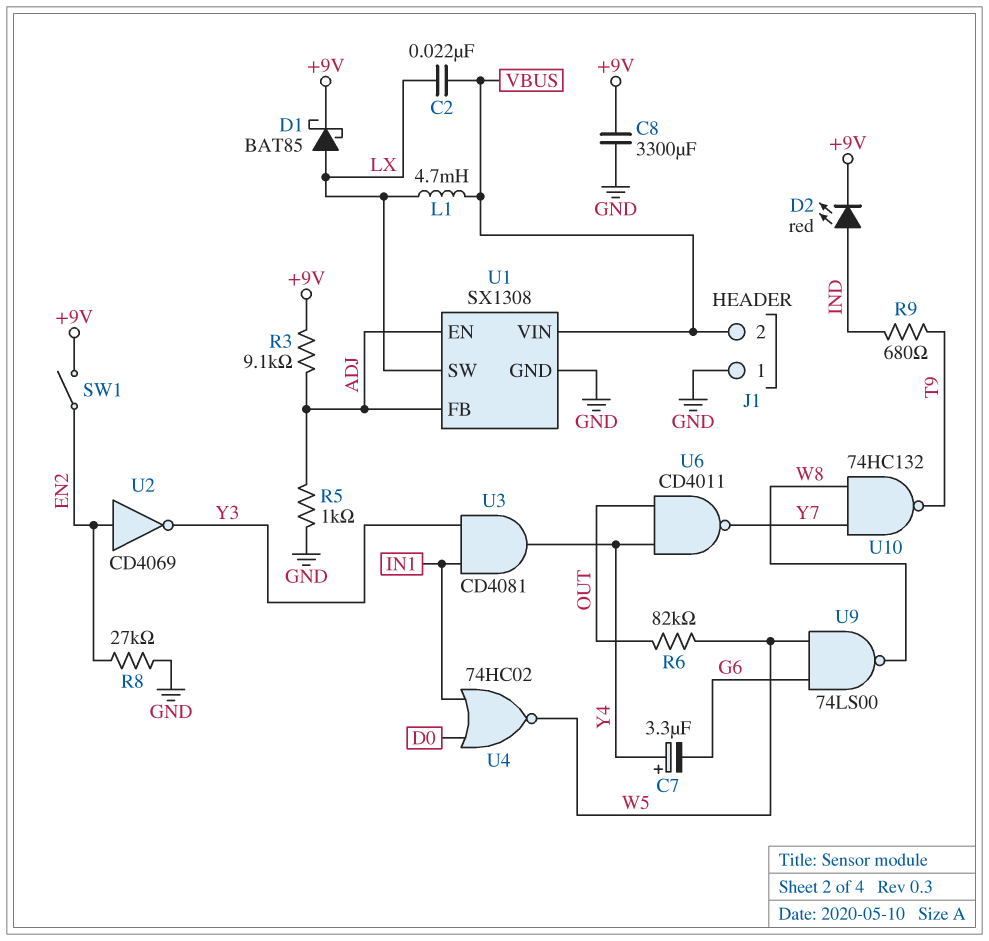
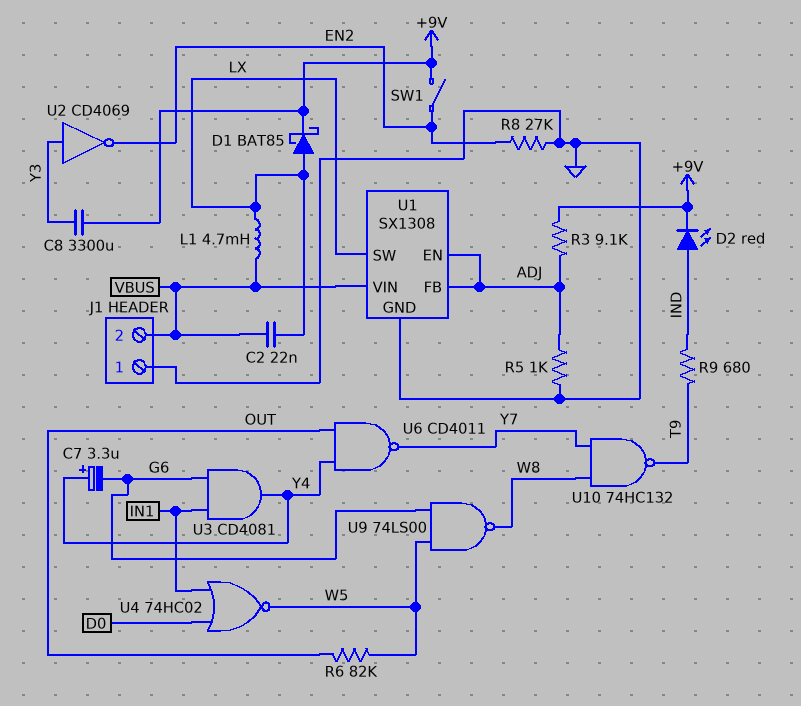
C8: 3300uF (+9V, GND) -> 3300uF (+9V, Y3)
U2: NOT CD4069 (in EN2, out Y3) -> NOT CD4069 (in Y3, out EN2)
U3: AND CD4081 (in IN1, in Y3, out Y4) -> AND CD4081 (in G6, in IN1, out Y4)

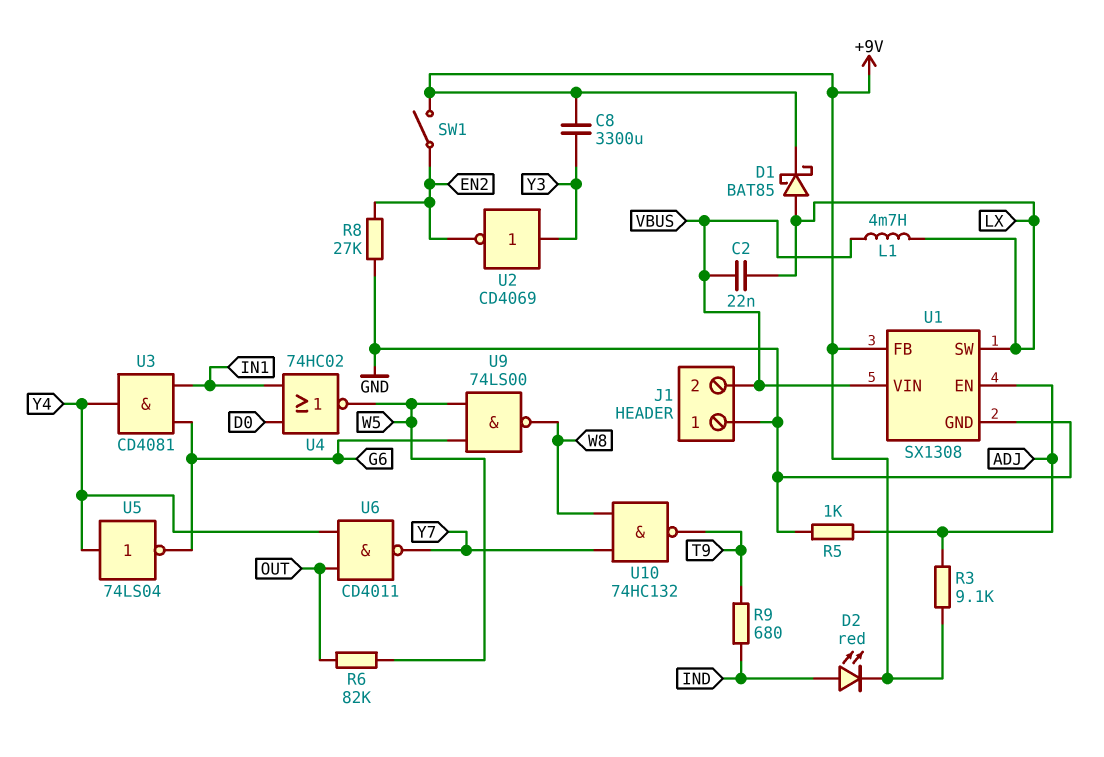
C7: 3.3uF (plus Y4, minus G6) -> none
U1 pin FB: ADJ -> +9V
U5: none -> NOT 74LS04 (in Y4, out G6)

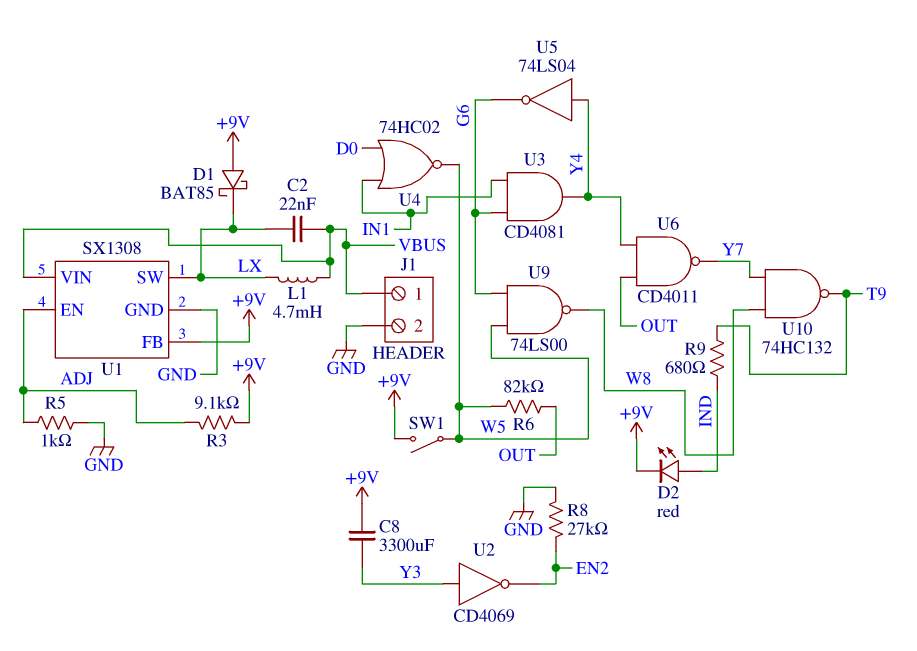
D1: schottky BAT85 (A LX, K +9V) -> schottky BAT85 (A +9V, K LX)
J1 pin 1: GND -> VBUS
J1 pin 2: VBUS -> GND
SW1: switch (+9V, EN2) -> switch (+9V, W5)

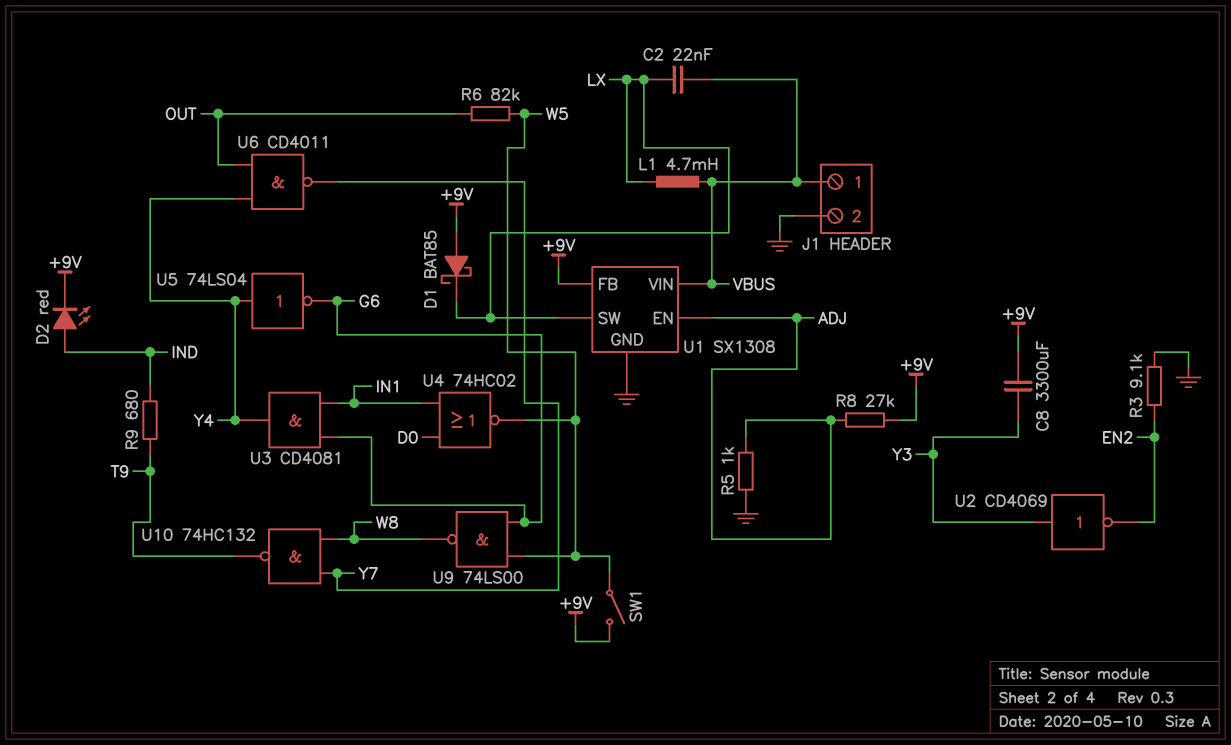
R3: 9.1k (+9V, ADJ) -> 9.1k (EN2, GND)
R8: 27k (EN2, GND) -> 27k (+9V, ADJ)

